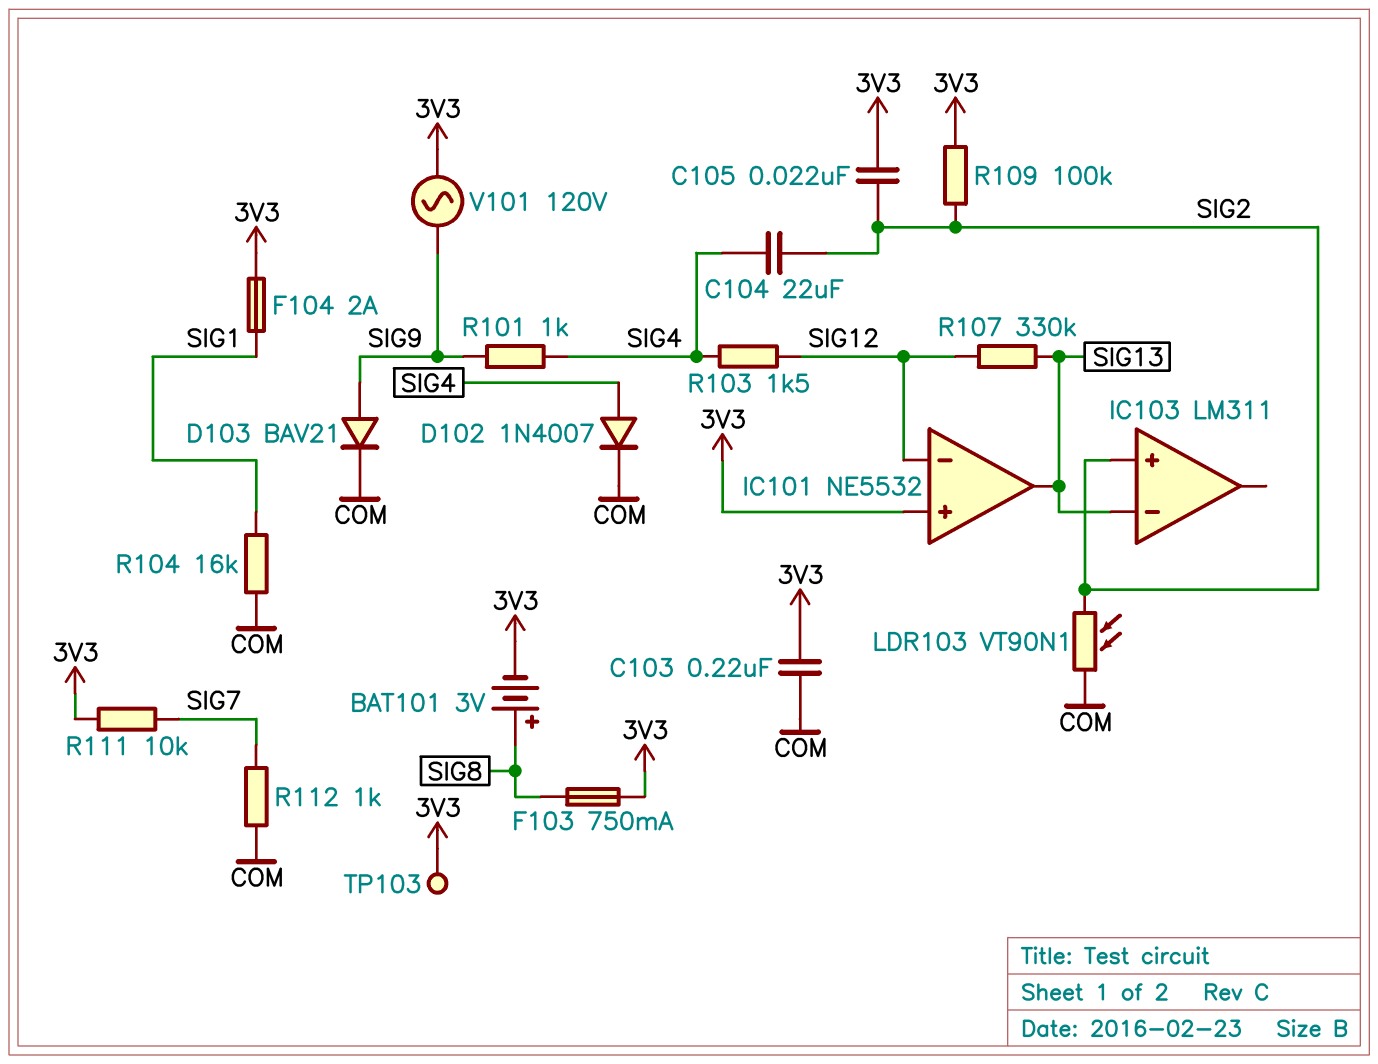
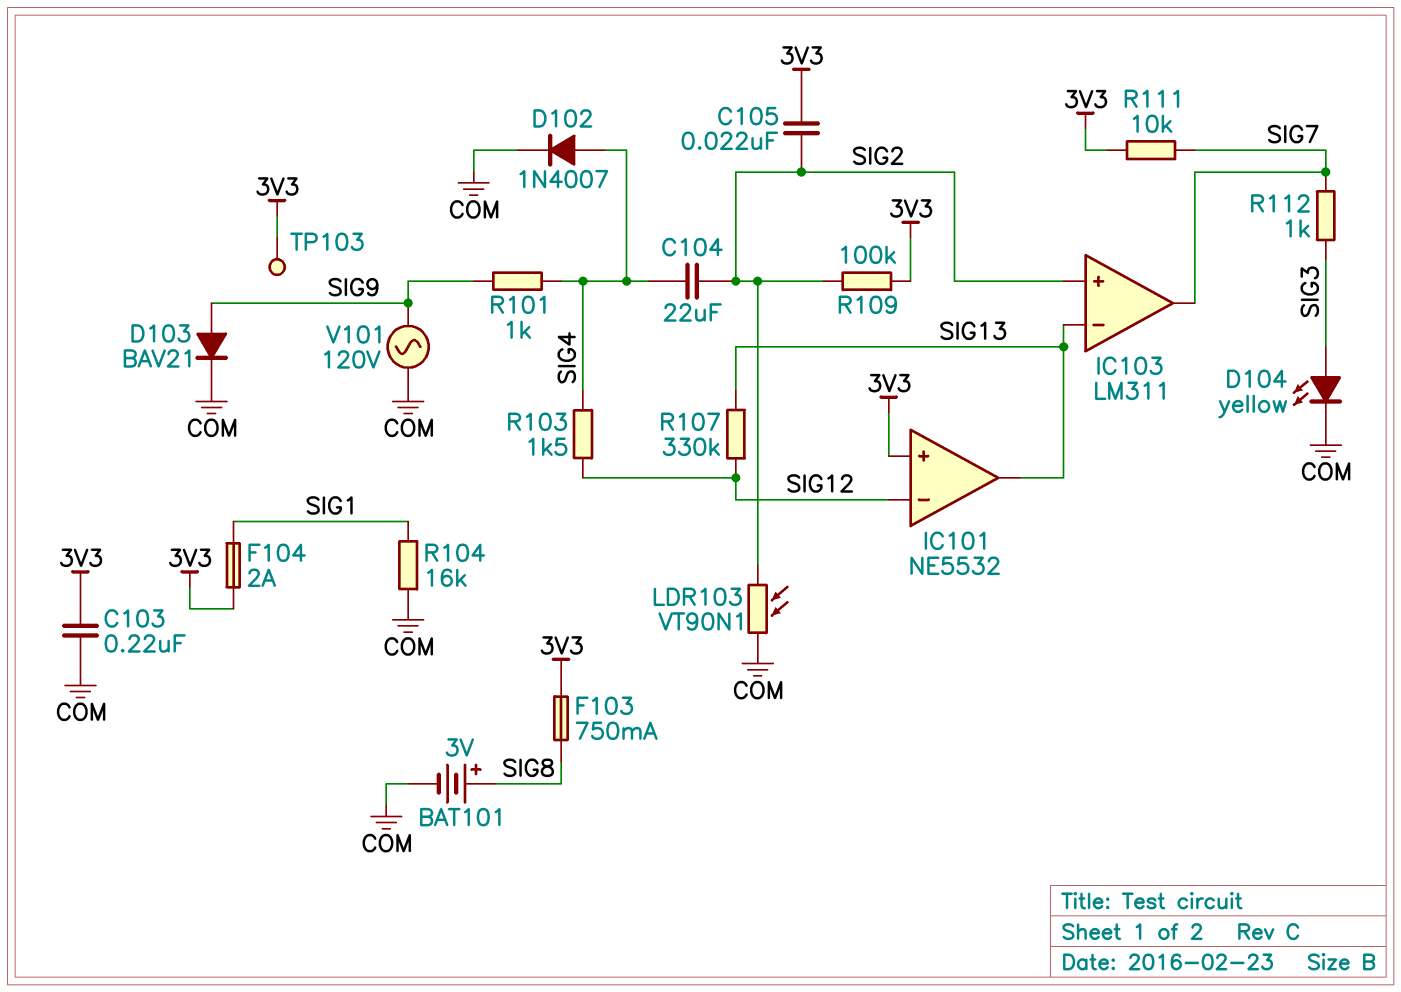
BAT101: 3V (plus SIG8, minus 3V3) -> 3V (plus SIG8, minus COM)
D104: none -> LED yellow (A SIG3, K COM)
IC103 pin out: none -> SIG7
R112: 1k (COM, SIG7) -> 1k (SIG3, SIG7)
V101: AC 120V (3V3, SIG9) -> AC 120V (COM, SIG9)

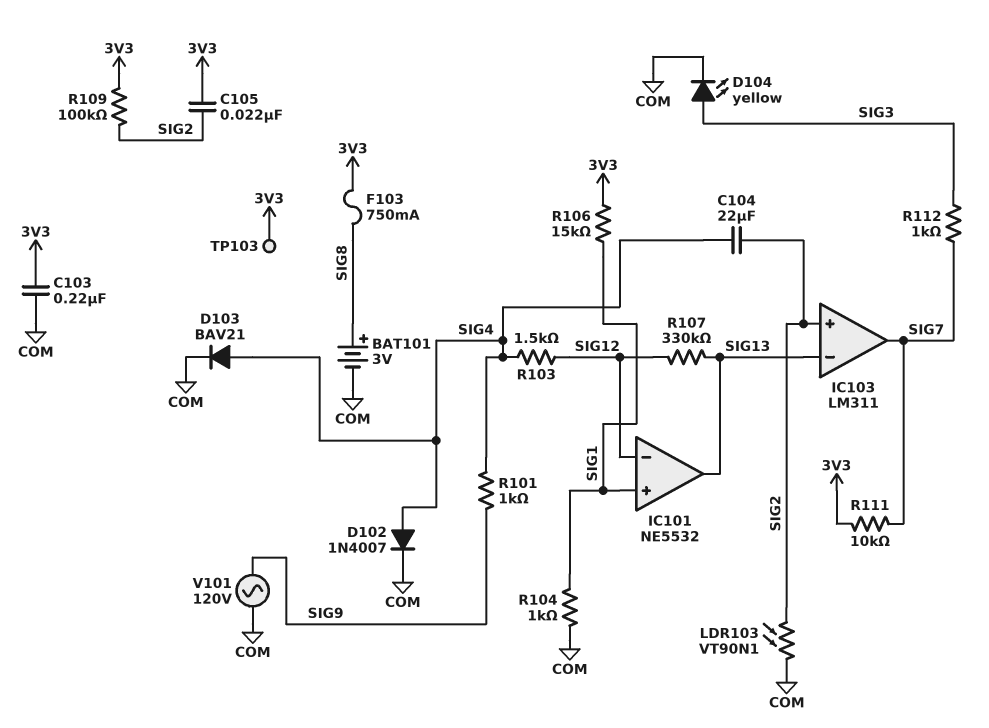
D103: diode BAV21 (A SIG9, K COM) -> diode BAV21 (A SIG4, K COM)
F104: 2A (3V3, SIG1) -> none
IC101 pin in+: 3V3 -> SIG1
R104: 16k (COM, SIG1) -> 1k (COM, SIG1)
R106: none -> 15k (3V3, SIG1)

